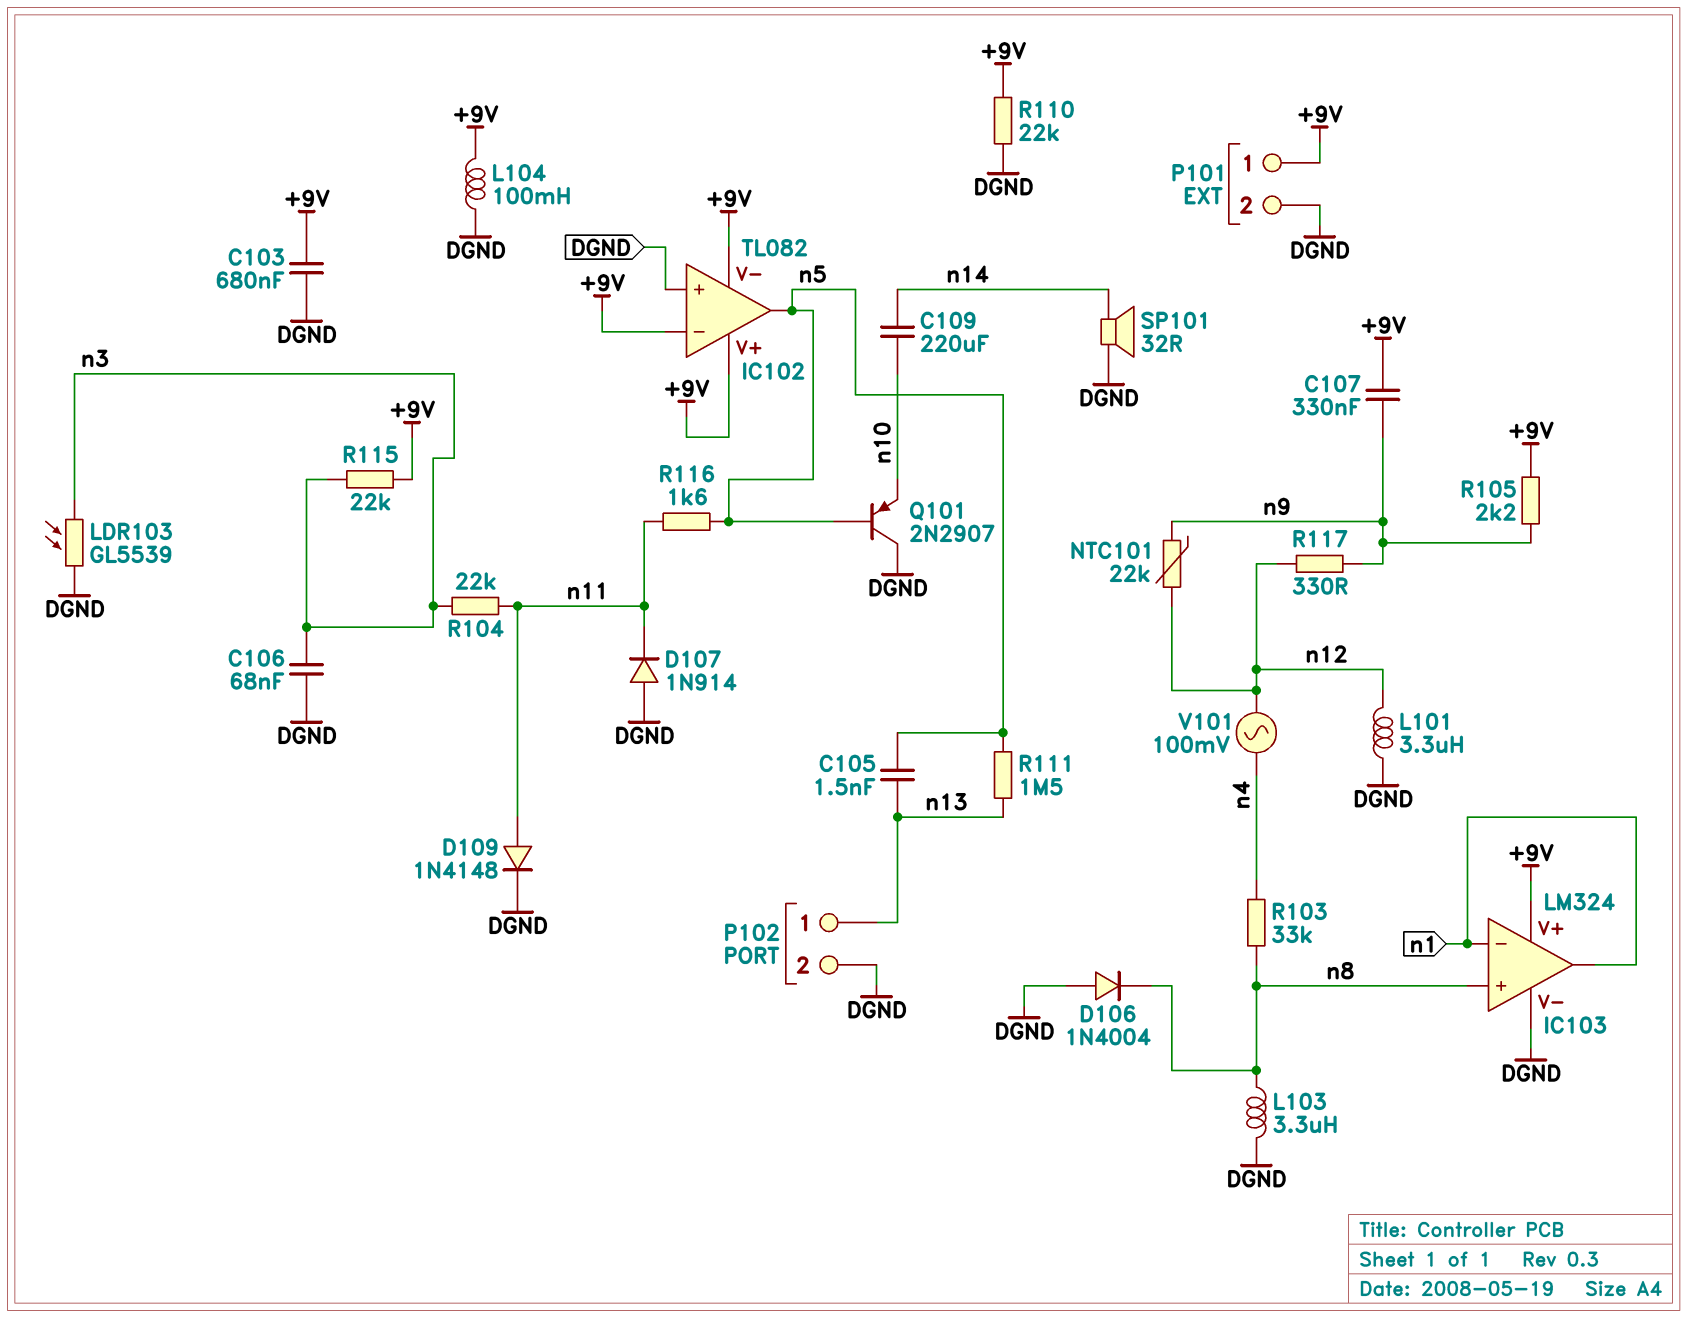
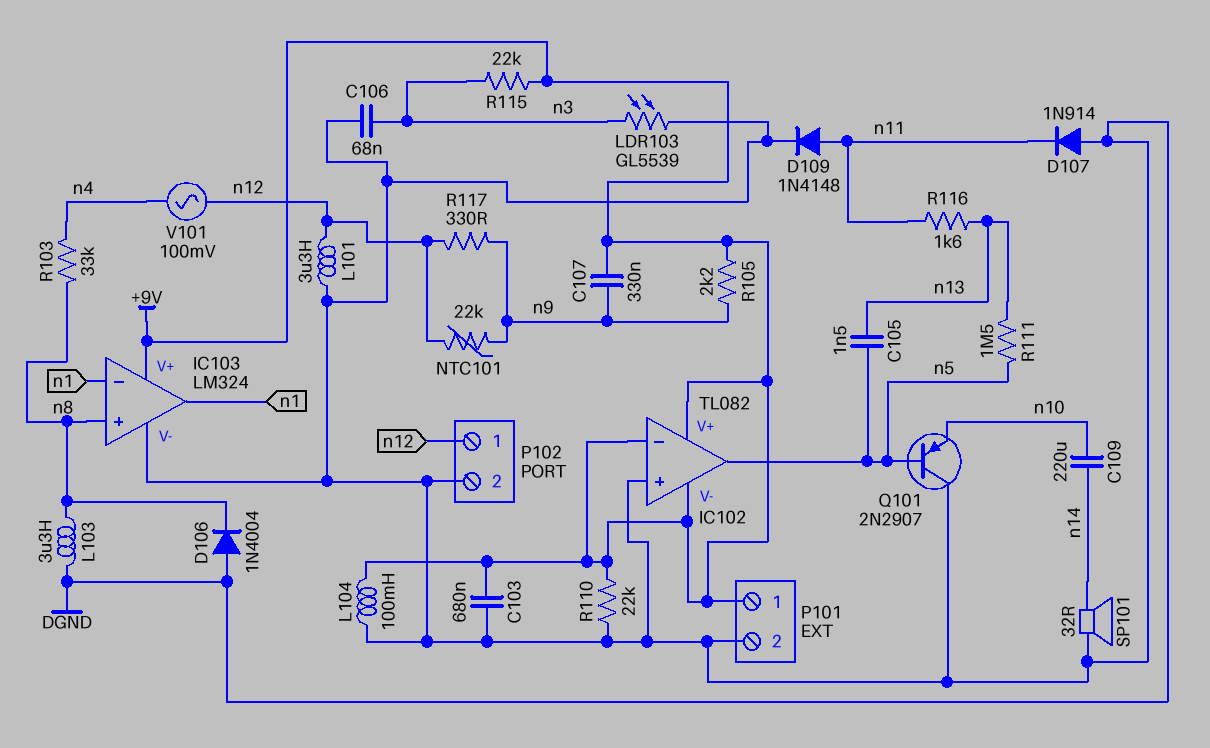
P102 pin 1: n13 -> n12
R104: 22k (n3, n11) -> none
R116: 1.6k (n5, n11) -> 1.6k (n11, n13)

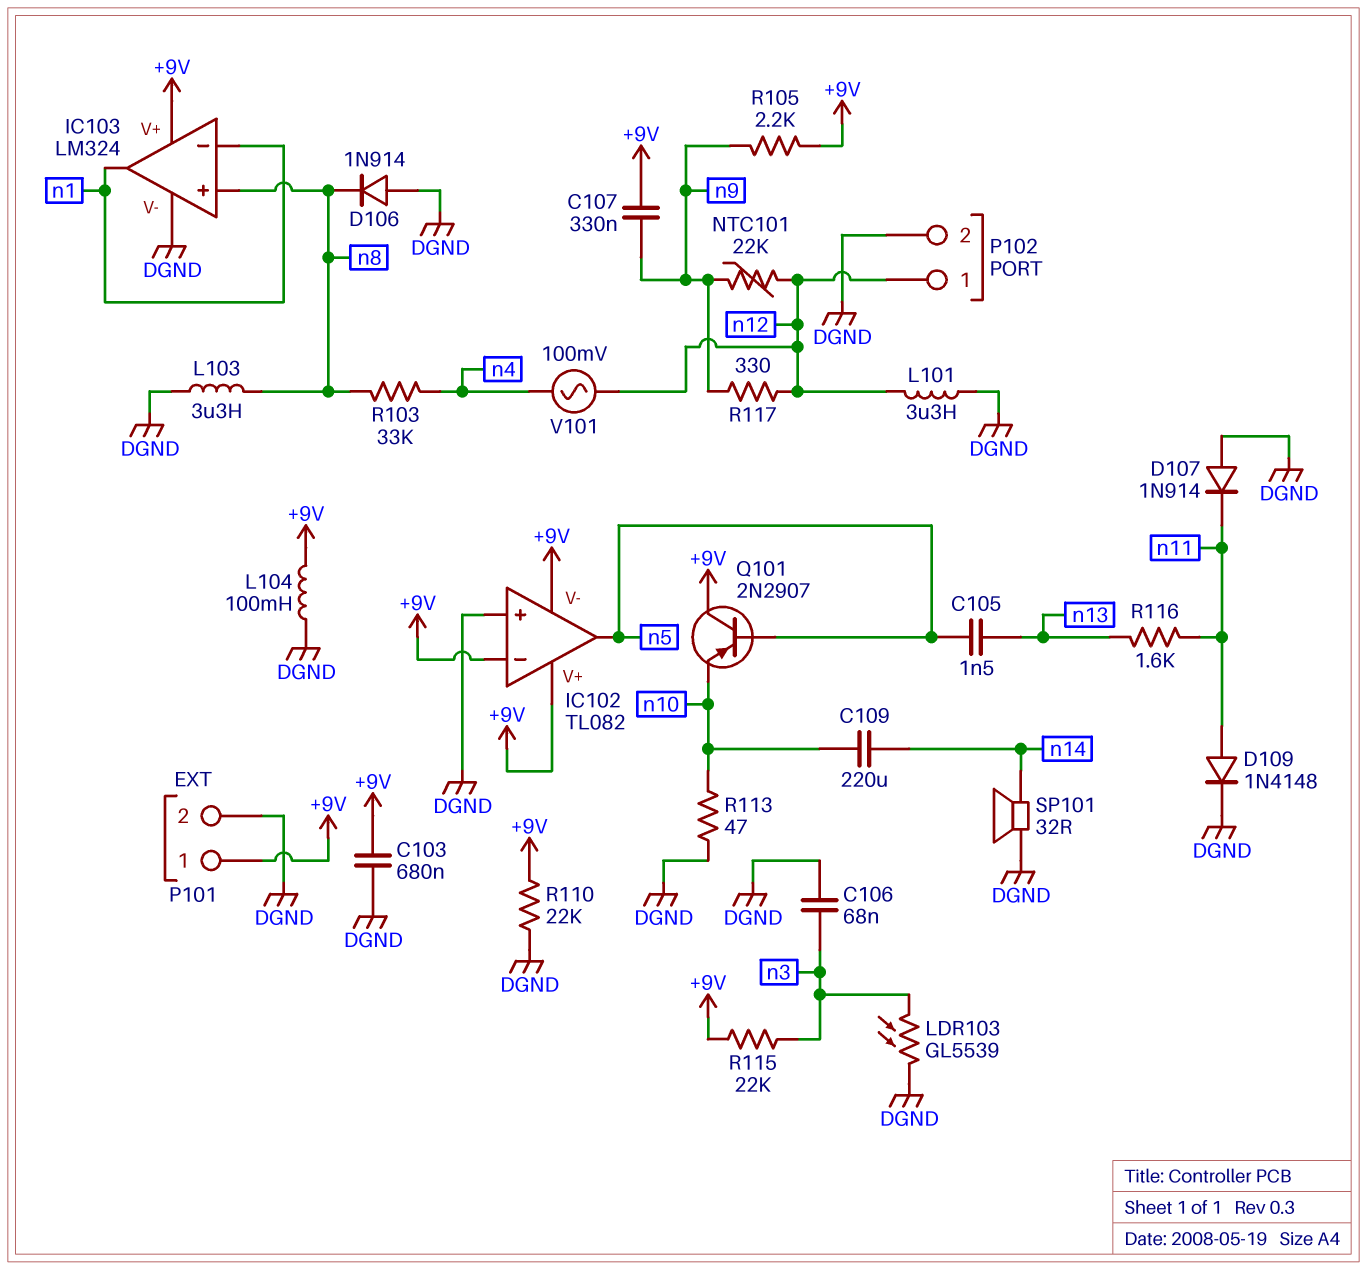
D106: diode 1N4004 (A DGND, K n8) -> diode 1N914 (A DGND, K n8)
Q101: PNP 2N2907 (B n5, C DGND, E n10) -> PNP 2N2907 (B n5, C +9V, E n10)
R111: 1.5M (n5, n13) -> none
R113: none -> 47 (DGND, n10)

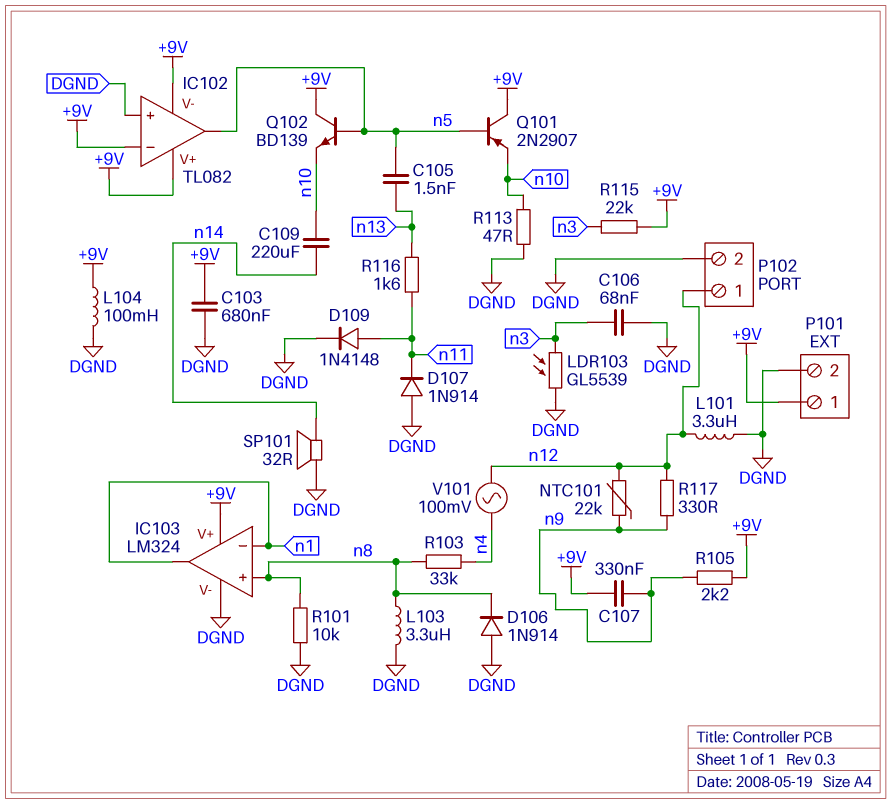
Q102: none -> NPN BD139 (B n5, C +9V, E n10)
R101: none -> 10k (DGND, n8)
R110: 22k (+9V, DGND) -> none

